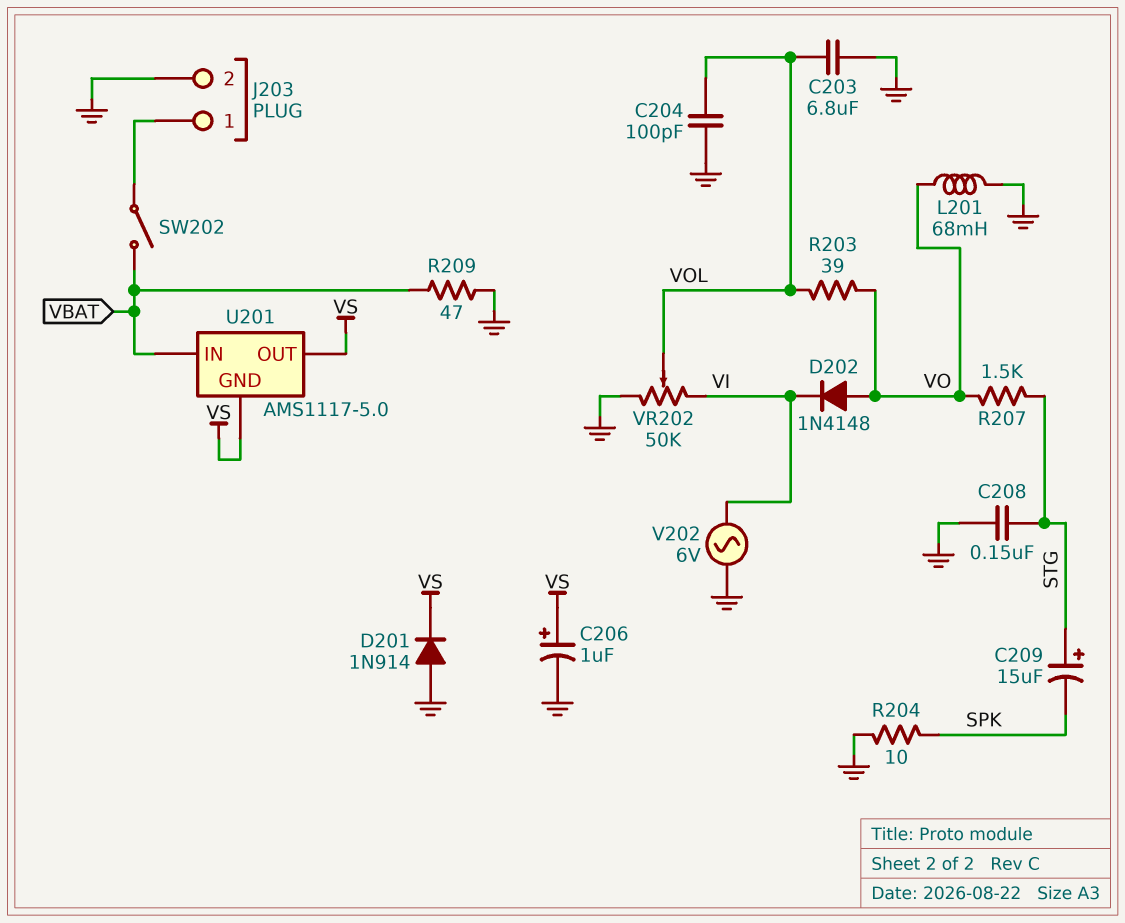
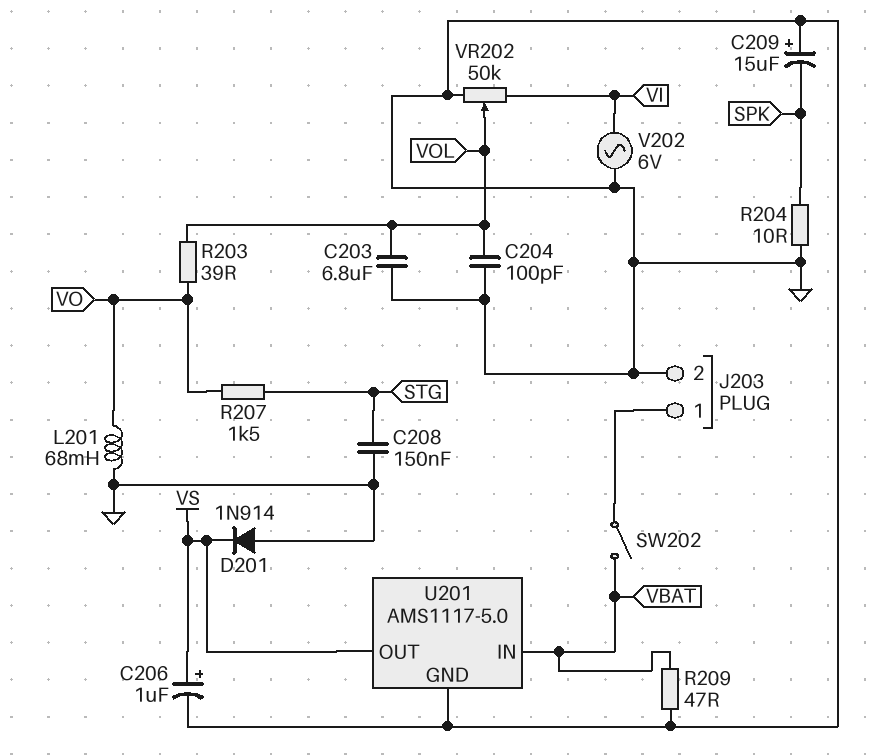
C209: 15uF (plus STG, minus SPK) -> 15uF (plus GND, minus SPK)
D202: diode 1N4148 (A VO, K VI) -> none
U201 pin GND: VS -> GND

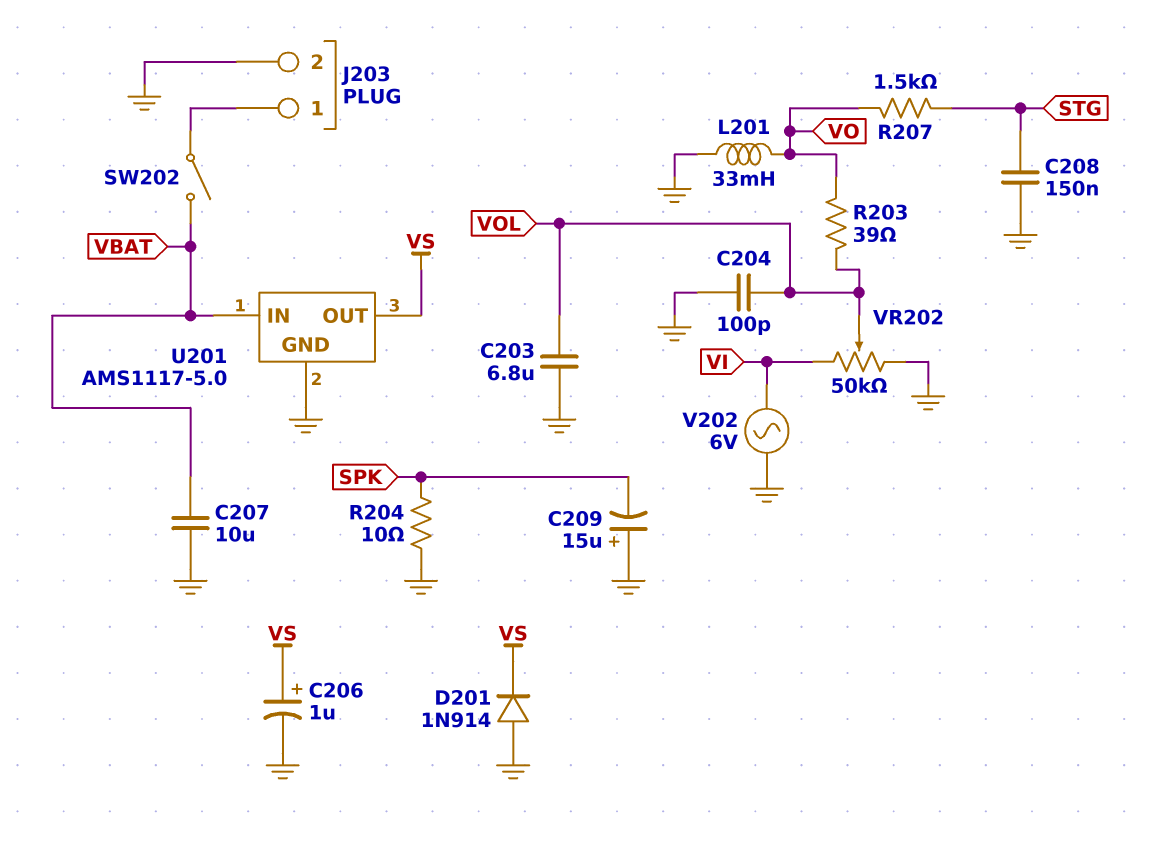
C207: none -> 10uF (GND, VBAT)
L201: 68mH (GND, VO) -> 33mH (GND, VO)
R209: 47 (GND, VBAT) -> none

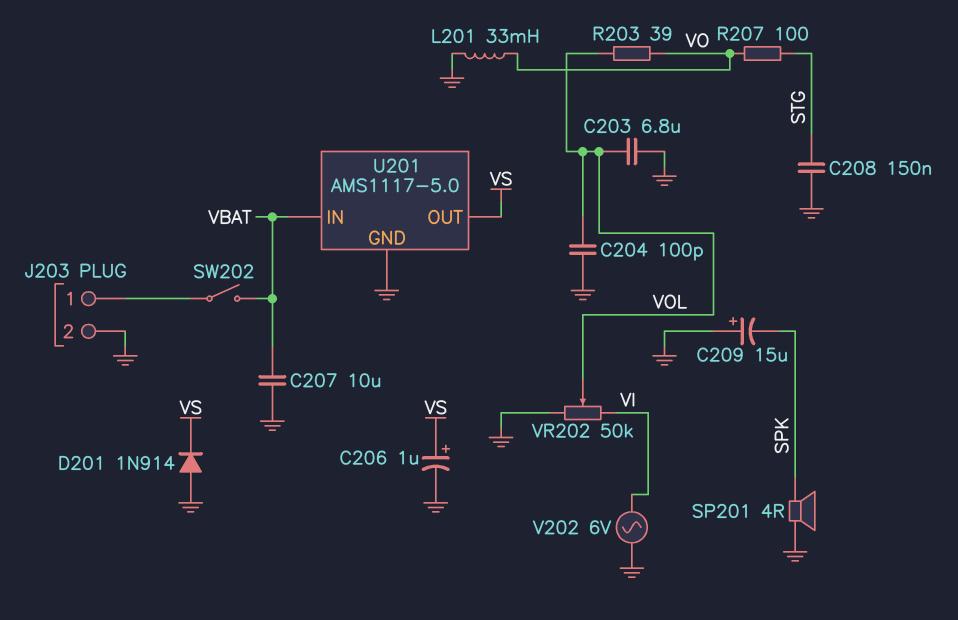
R204: 10 (GND, SPK) -> none
R207: 1.5k (STG, VO) -> 100 (STG, VO)
SP201: none -> speaker 4R (GND, SPK)

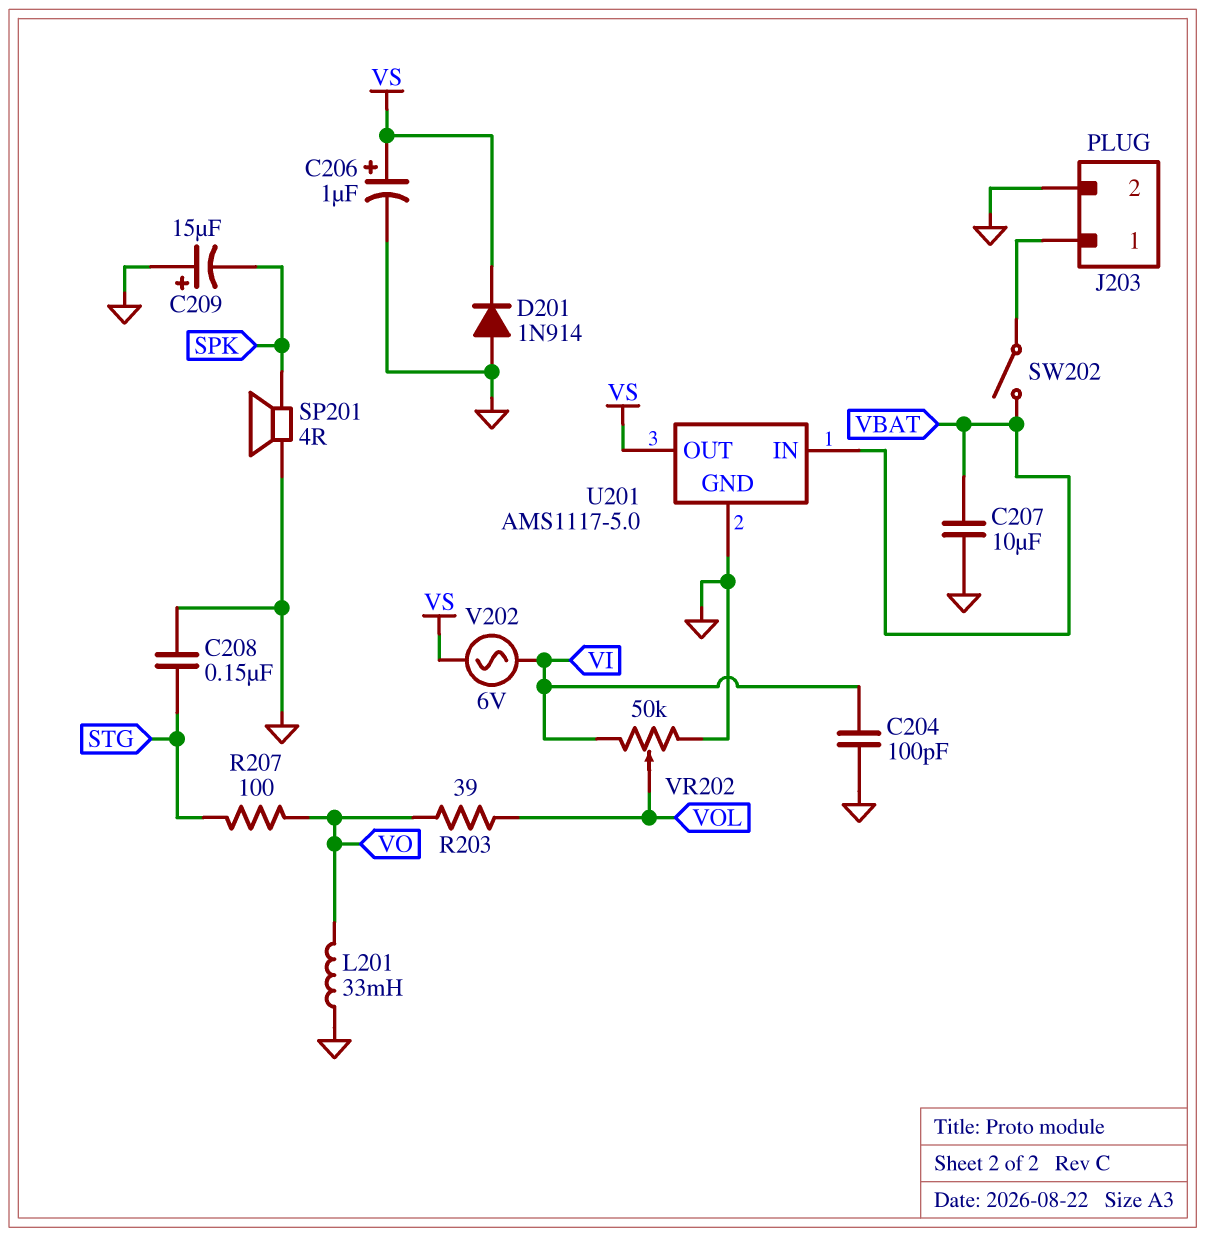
C203: 6.8uF (GND, VOL) -> none
C204: 100pF (GND, VOL) -> 100pF (GND, VI)
V202: AC 6V (GND, VI) -> AC 6V (VI, VS)

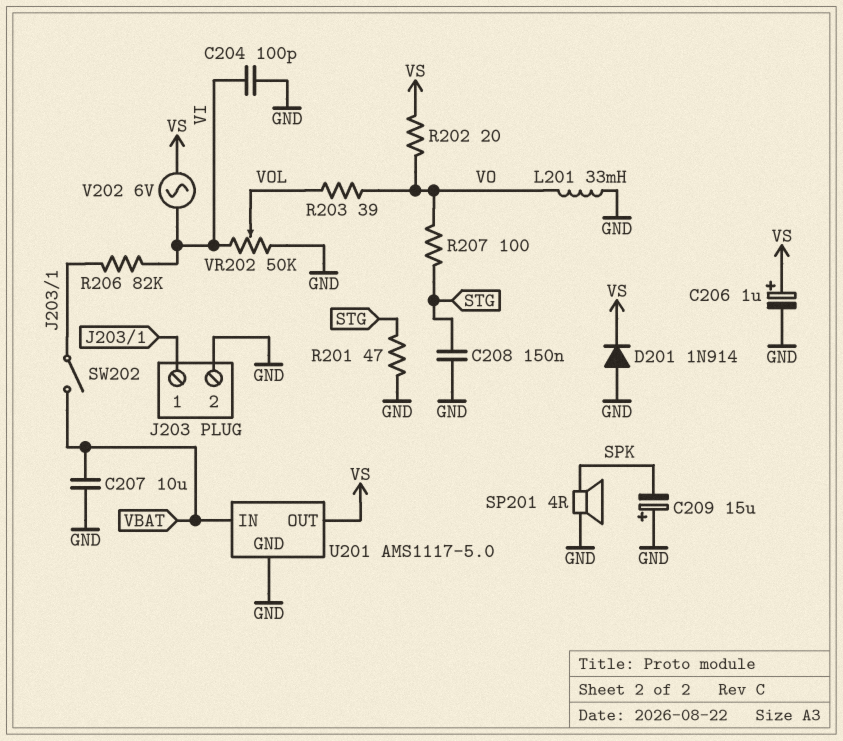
R201: none -> 47 (GND, STG)
R202: none -> 20 (VO, VS)
R206: none -> 82k (J203/1, VI)

